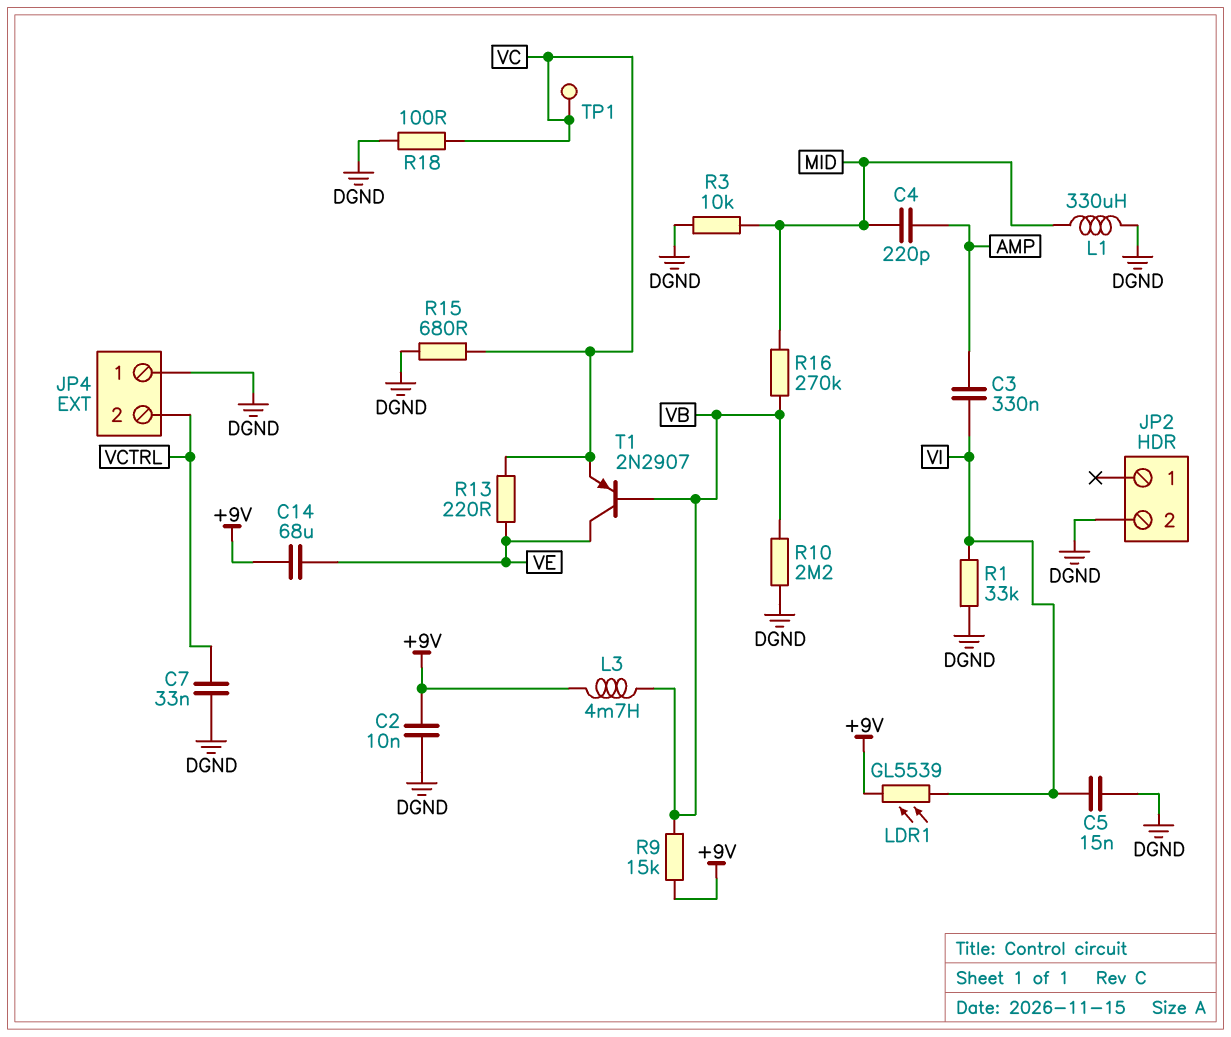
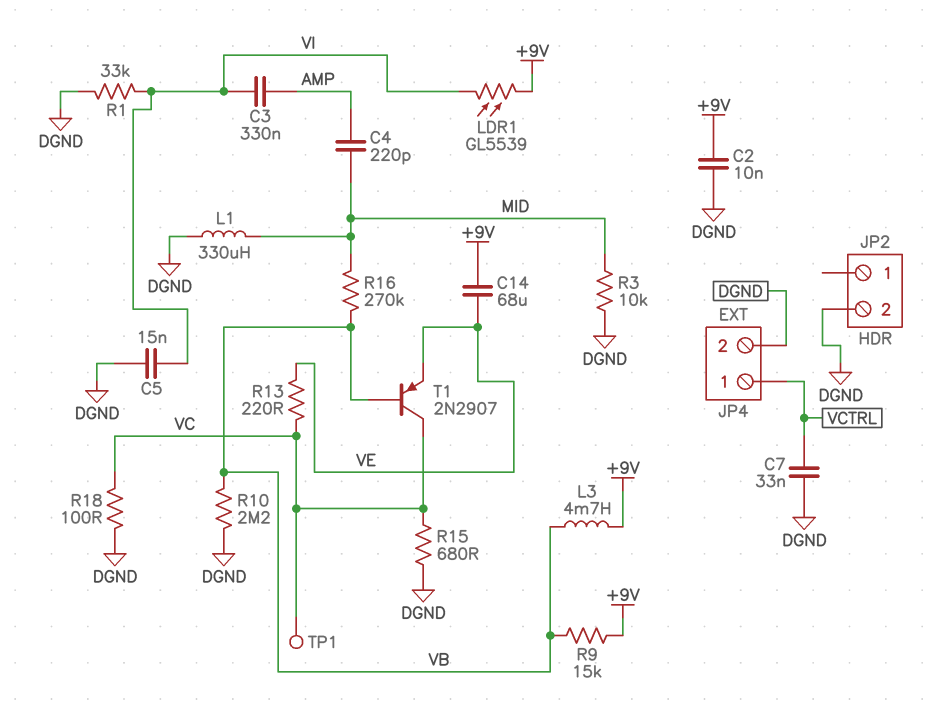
JP4 pin 1: DGND -> VCTRL
JP4 pin 2: VCTRL -> DGND
T1: PNP 2N2907 (B VB, C VE, E VC) -> PNP 2N2907 (B VB, C VC, E VE)

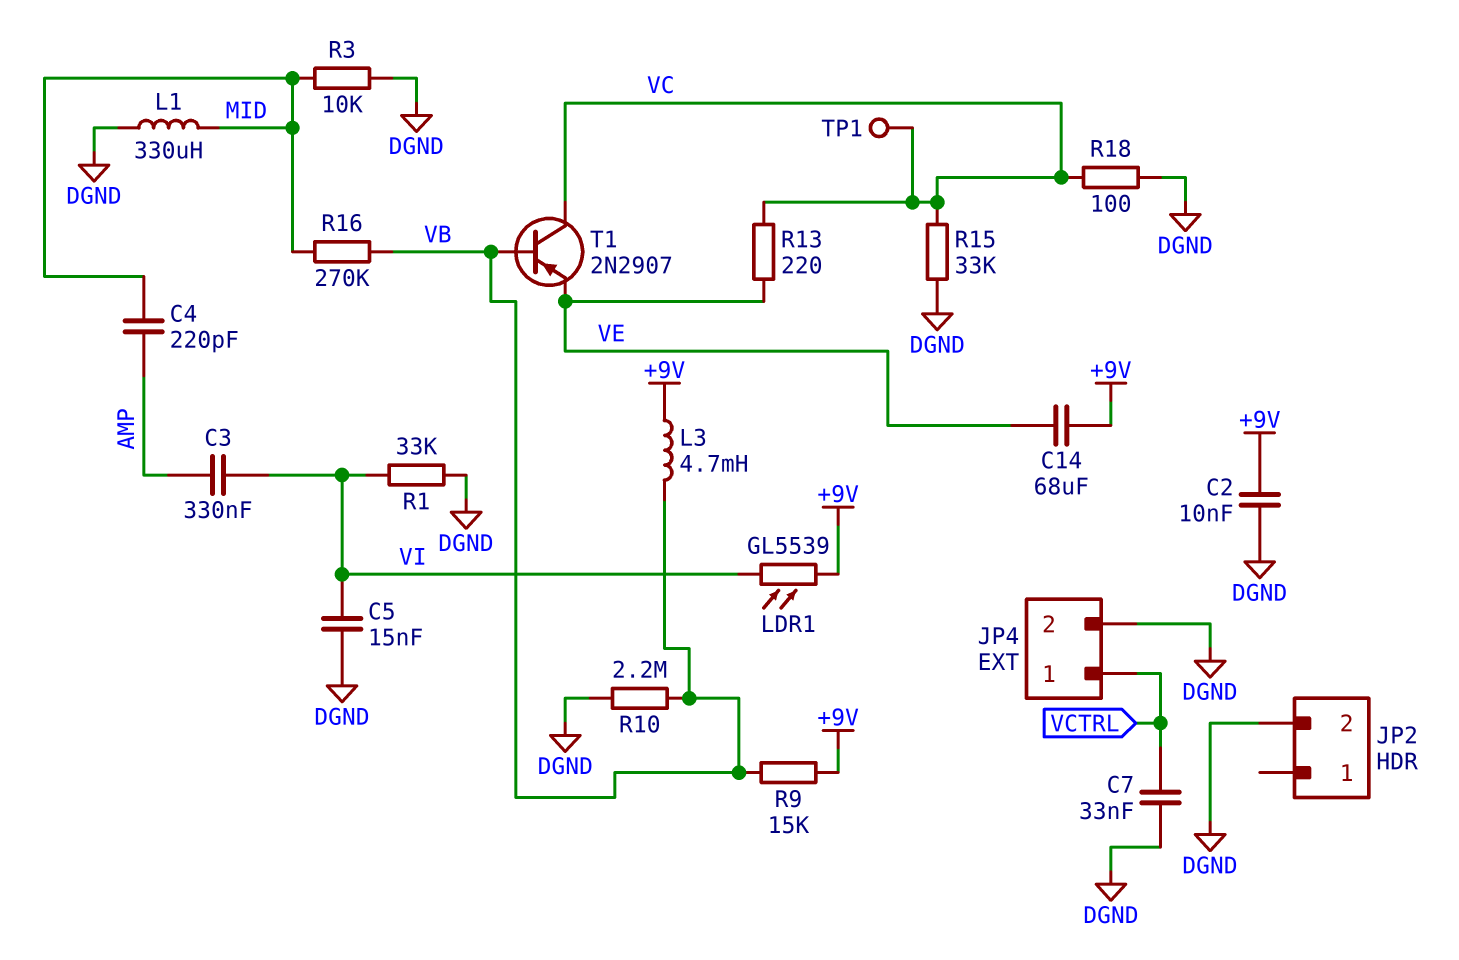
R15: 680 (DGND, VC) -> 33k (DGND, VC)

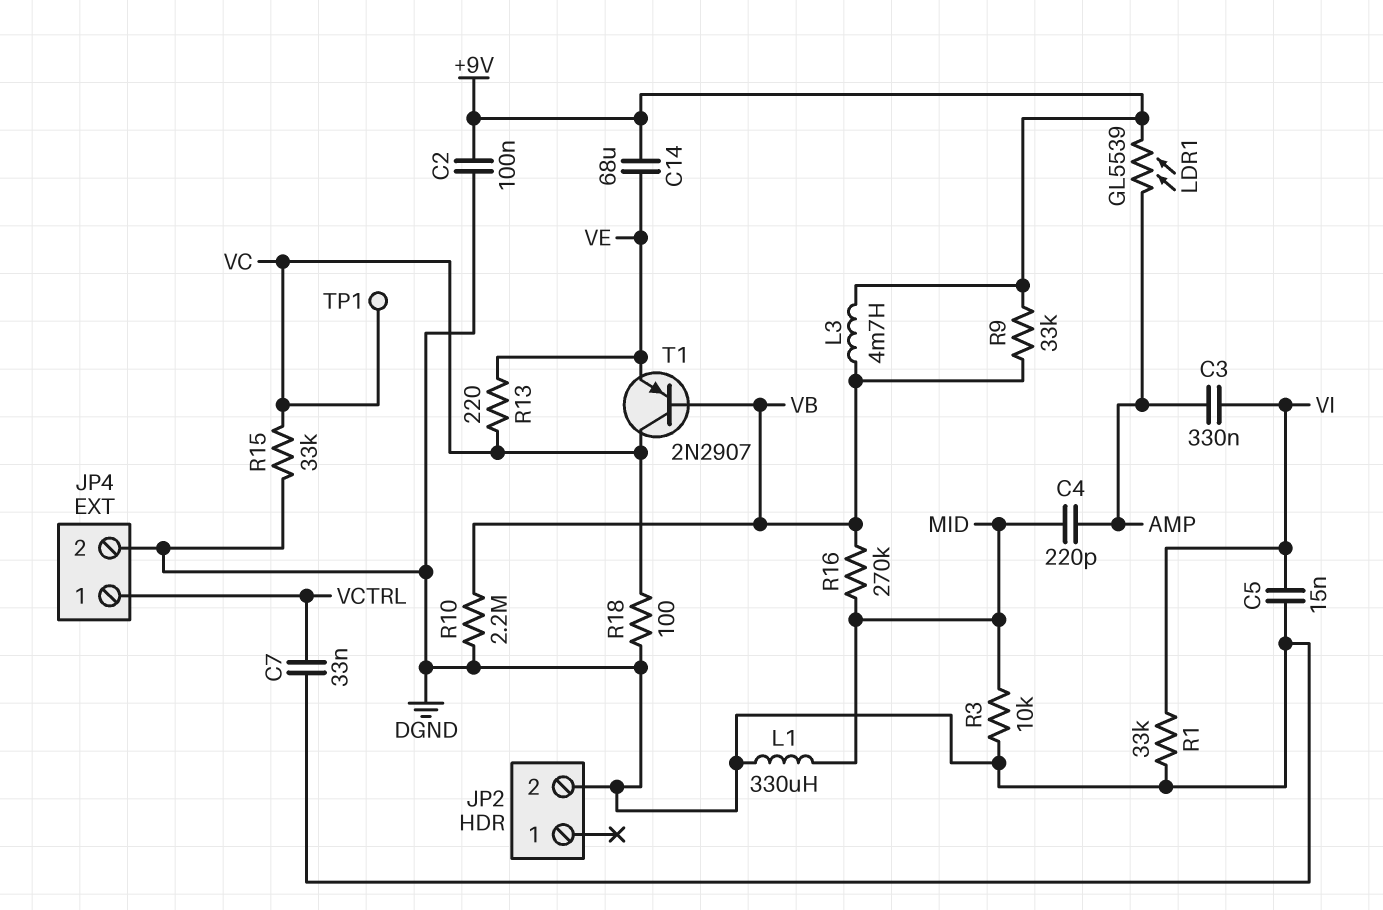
C2: 10nF (+9V, DGND) -> 100nF (+9V, DGND)
LDR1: GL5539 (+9V, VI) -> GL5539 (+9V, AMP)
R9: 15k (+9V, VB) -> 33k (+9V, VB)

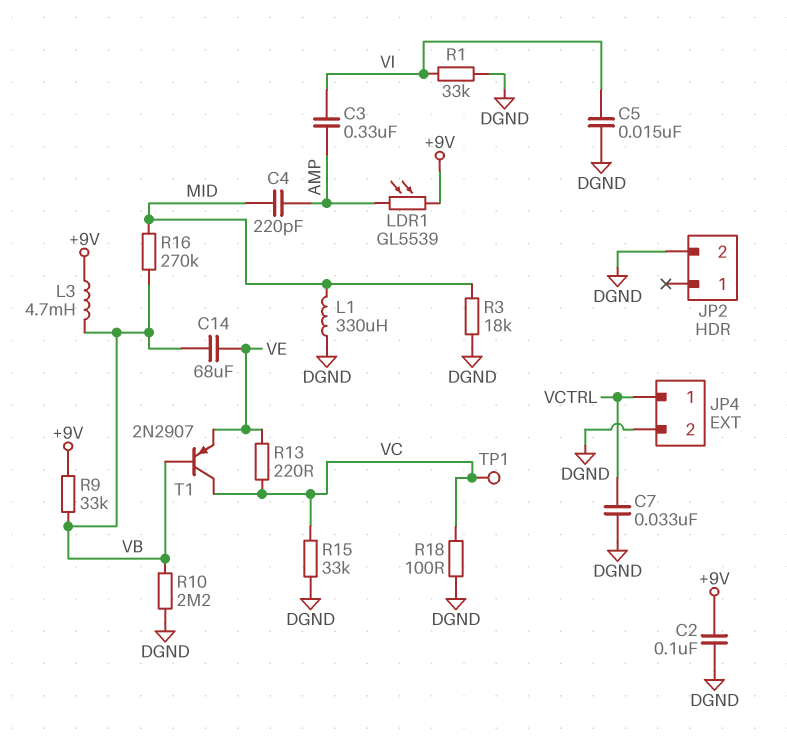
C14: 68uF (+9V, VE) -> 68uF (VB, VE)
R3: 10k (DGND, MID) -> 18k (DGND, MID)

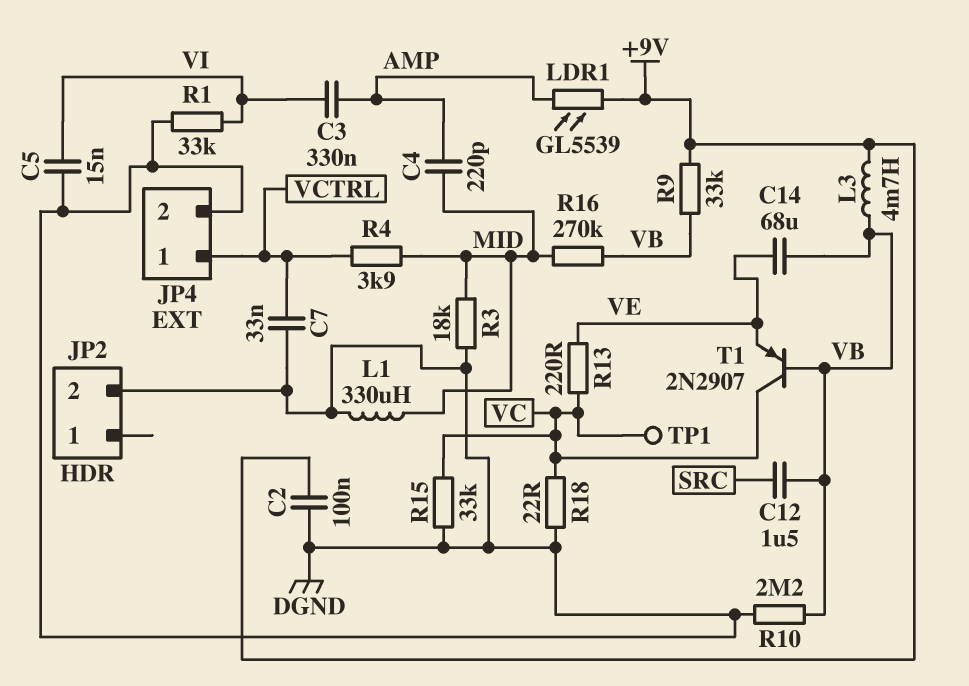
C12: none -> 1.5uF (SRC, VB)
R4: none -> 3.9k (MID, VCTRL)
R18: 100 (DGND, VC) -> 22 (DGND, VC)

